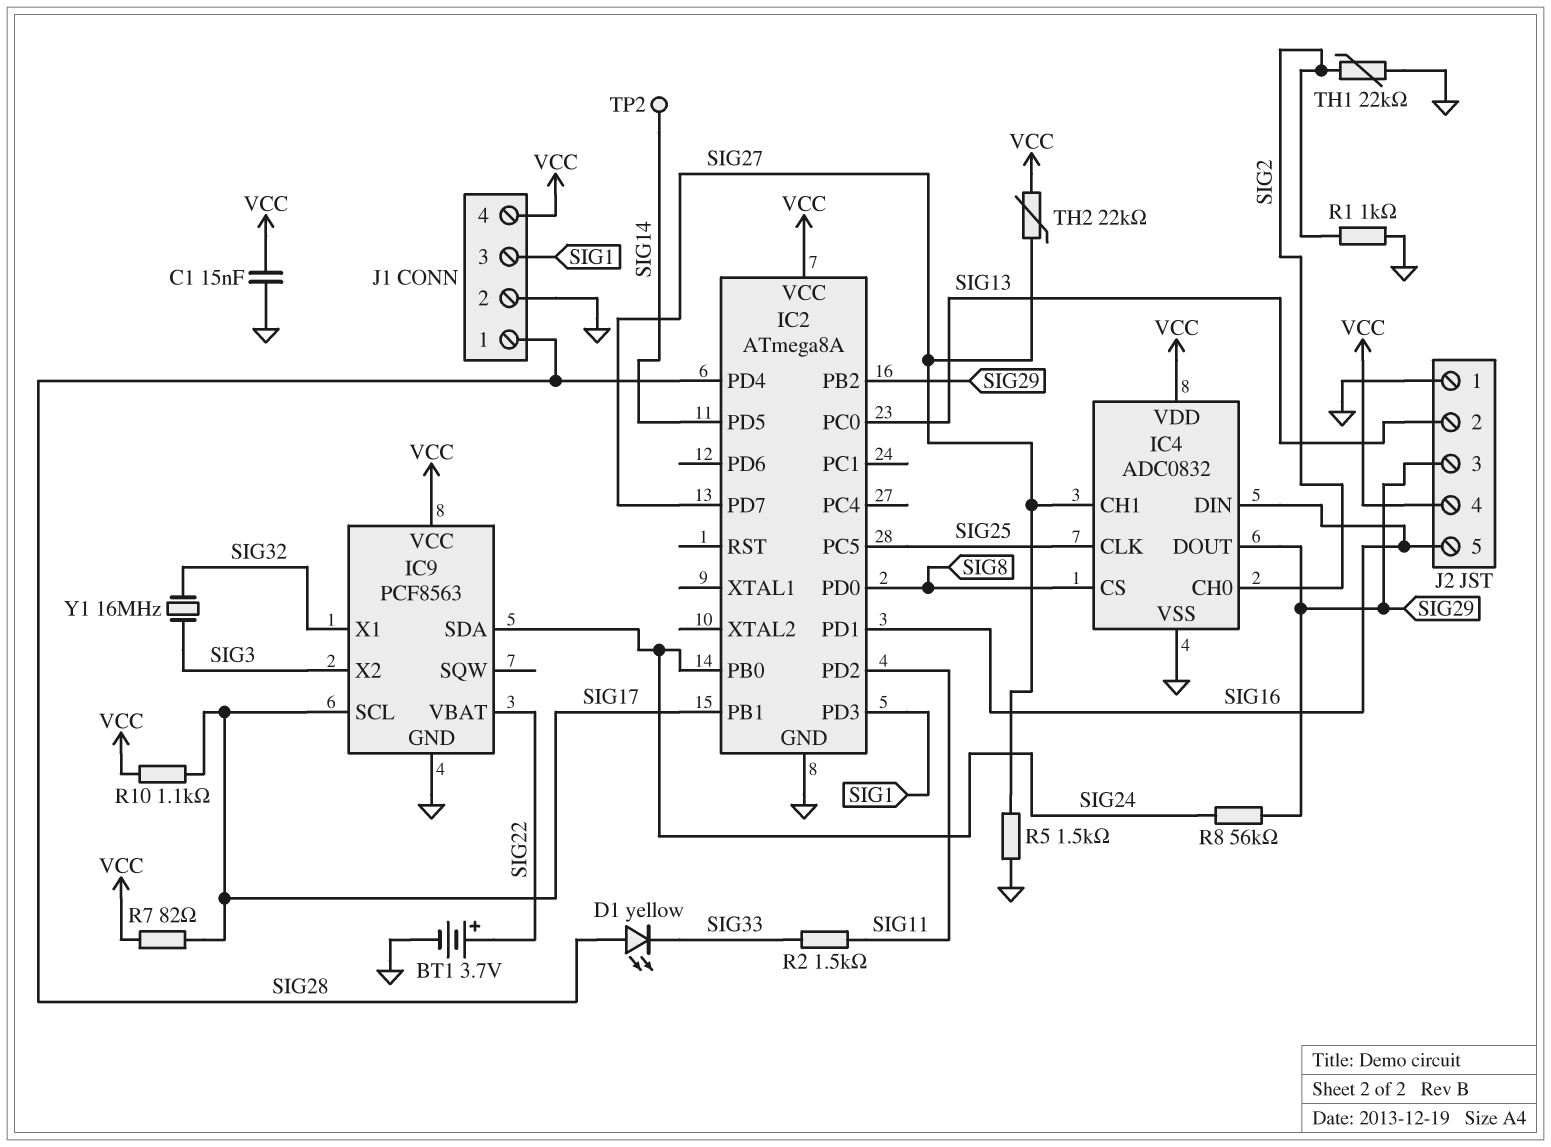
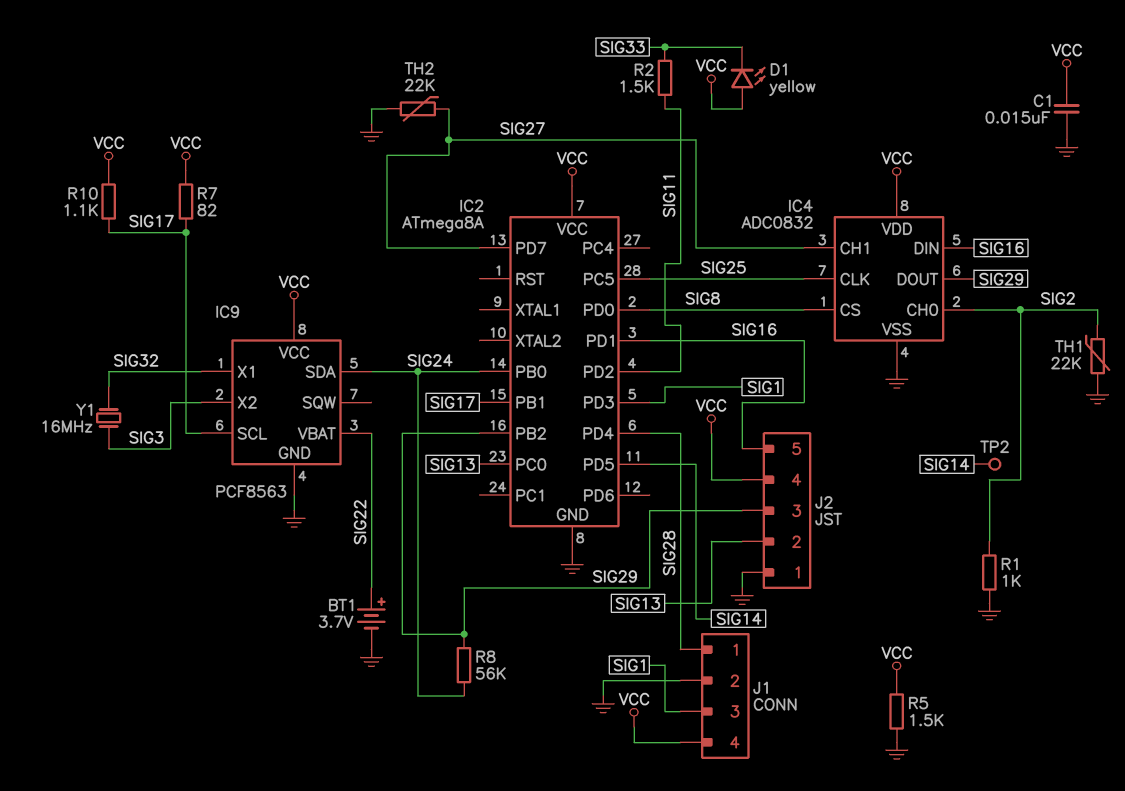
D1: LED yellow (A SIG28, K SIG33) -> LED yellow (A VCC, K SIG33)
R5: 1.5k (GND, SIG27) -> 1.5k (GND, VCC)
TH2: 22k (SIG27, VCC) -> 22k (GND, SIG27)

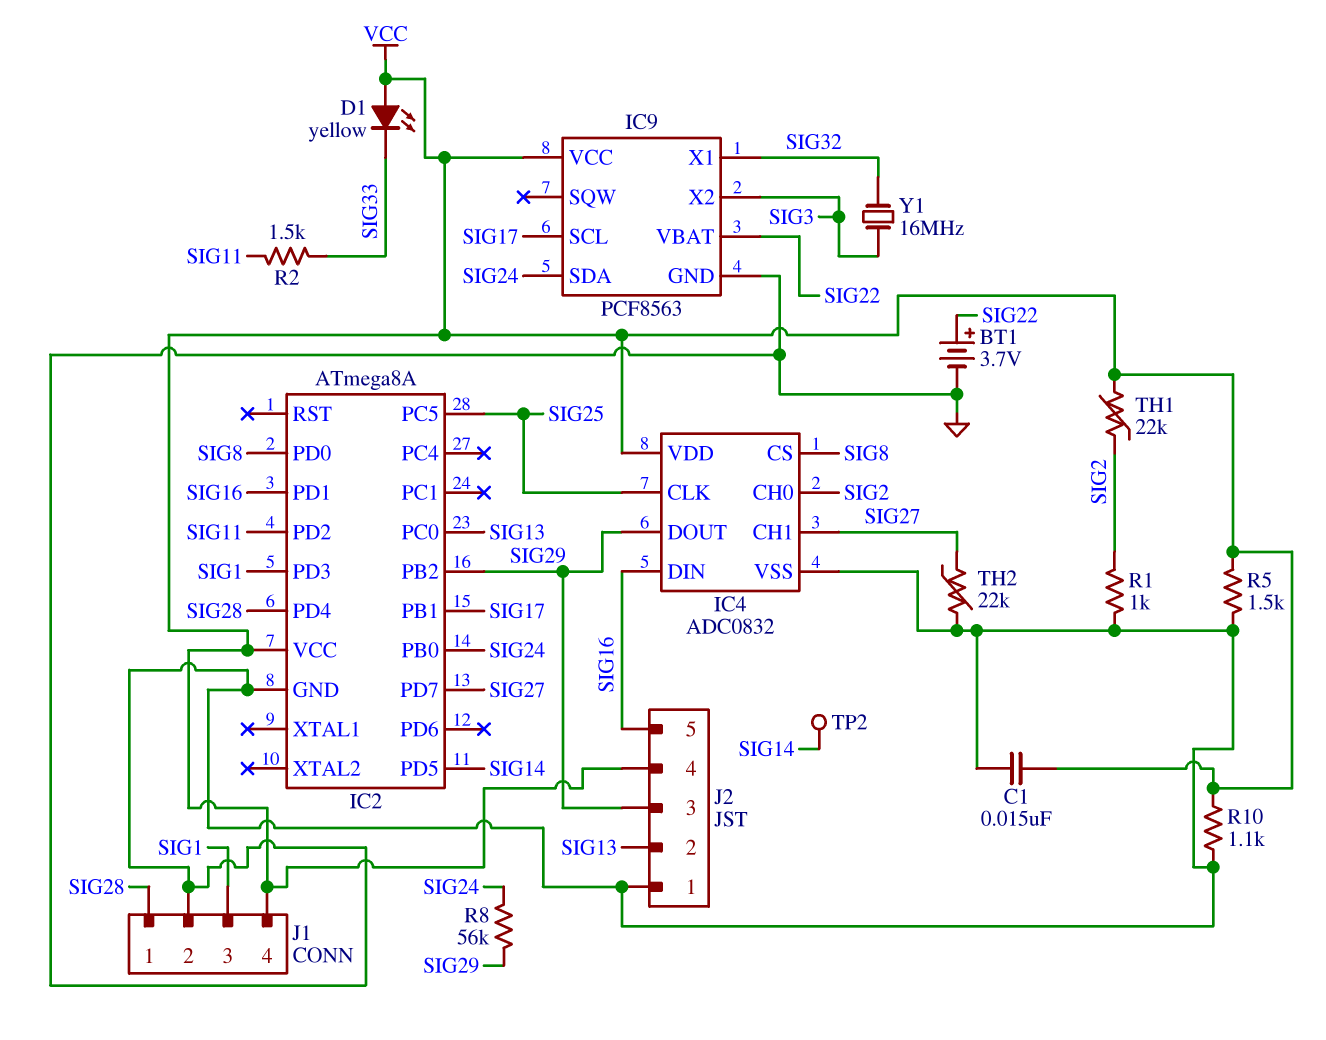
R7: 82 (SIG17, VCC) -> none
R10: 1.1k (SIG17, VCC) -> 1.1k (GND, VCC)
TH1: 22k (GND, SIG2) -> 22k (SIG2, VCC)

